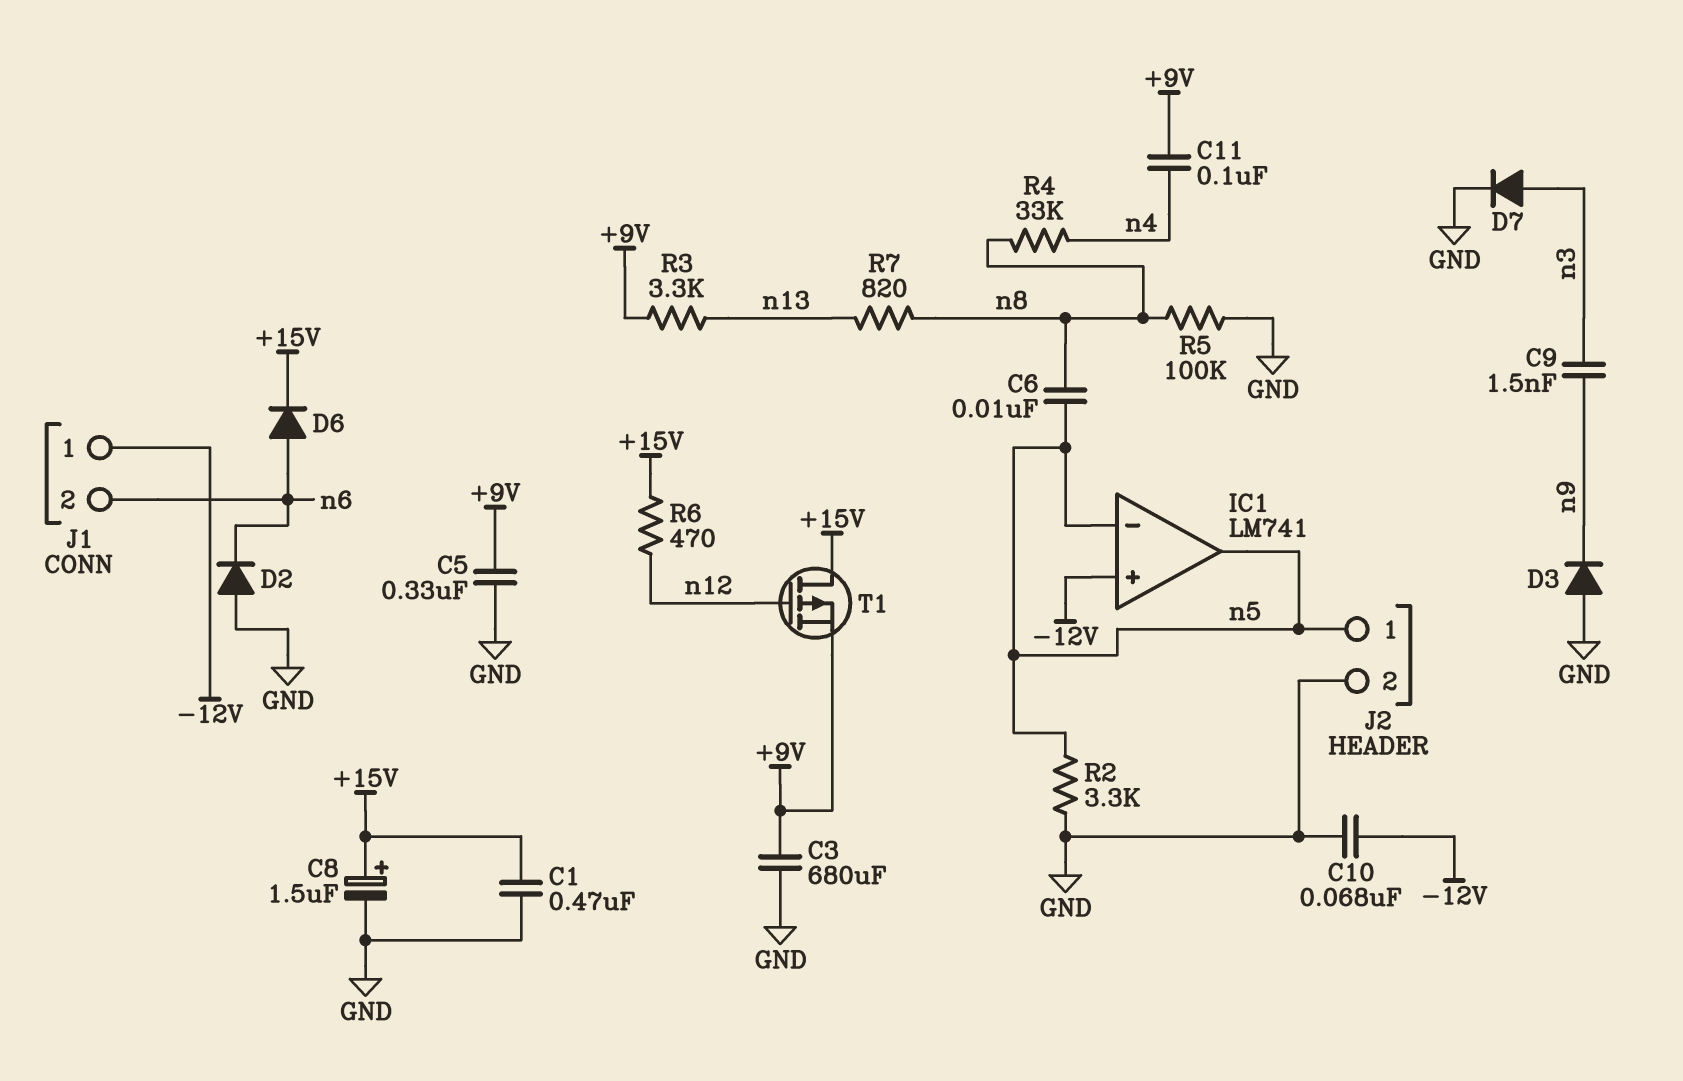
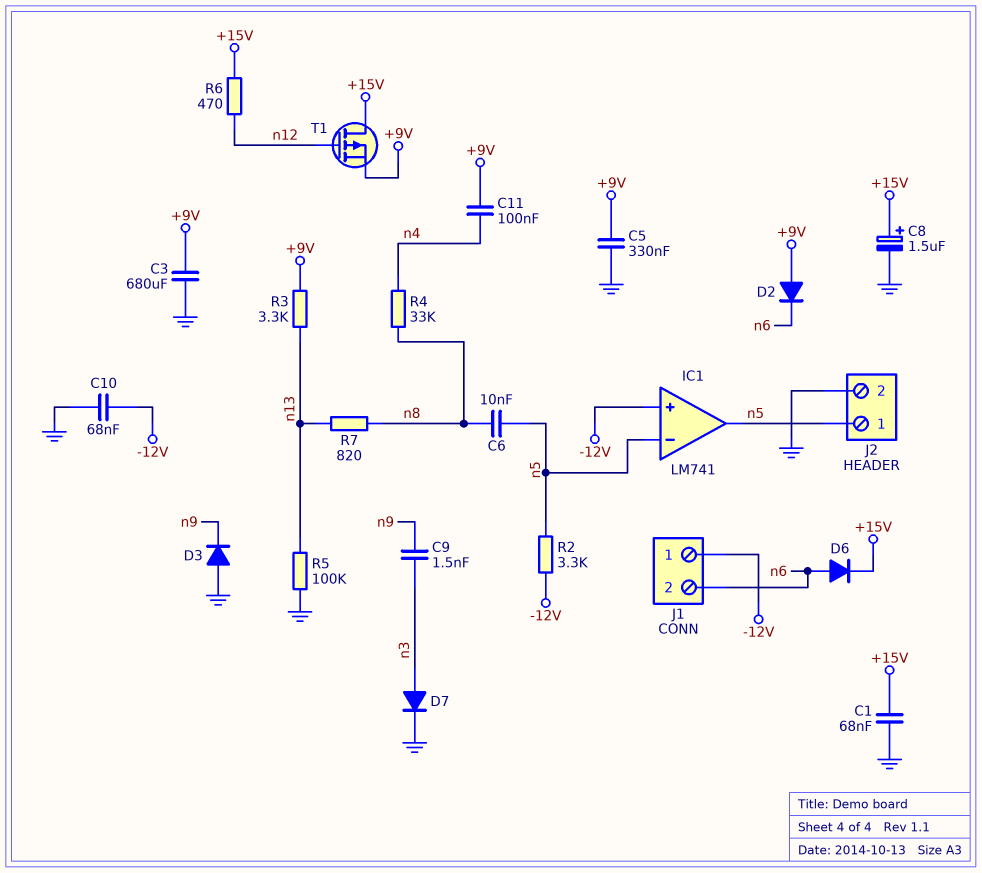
C1: 470nF (+15V, GND) -> 68nF (+15V, GND)
D2: diode (A GND, K n6) -> diode (A +9V, K n6)
R2: 3.3k (GND, n5) -> 3.3k (-12V, n5)
R5: 100k (GND, n8) -> 100k (GND, n13)

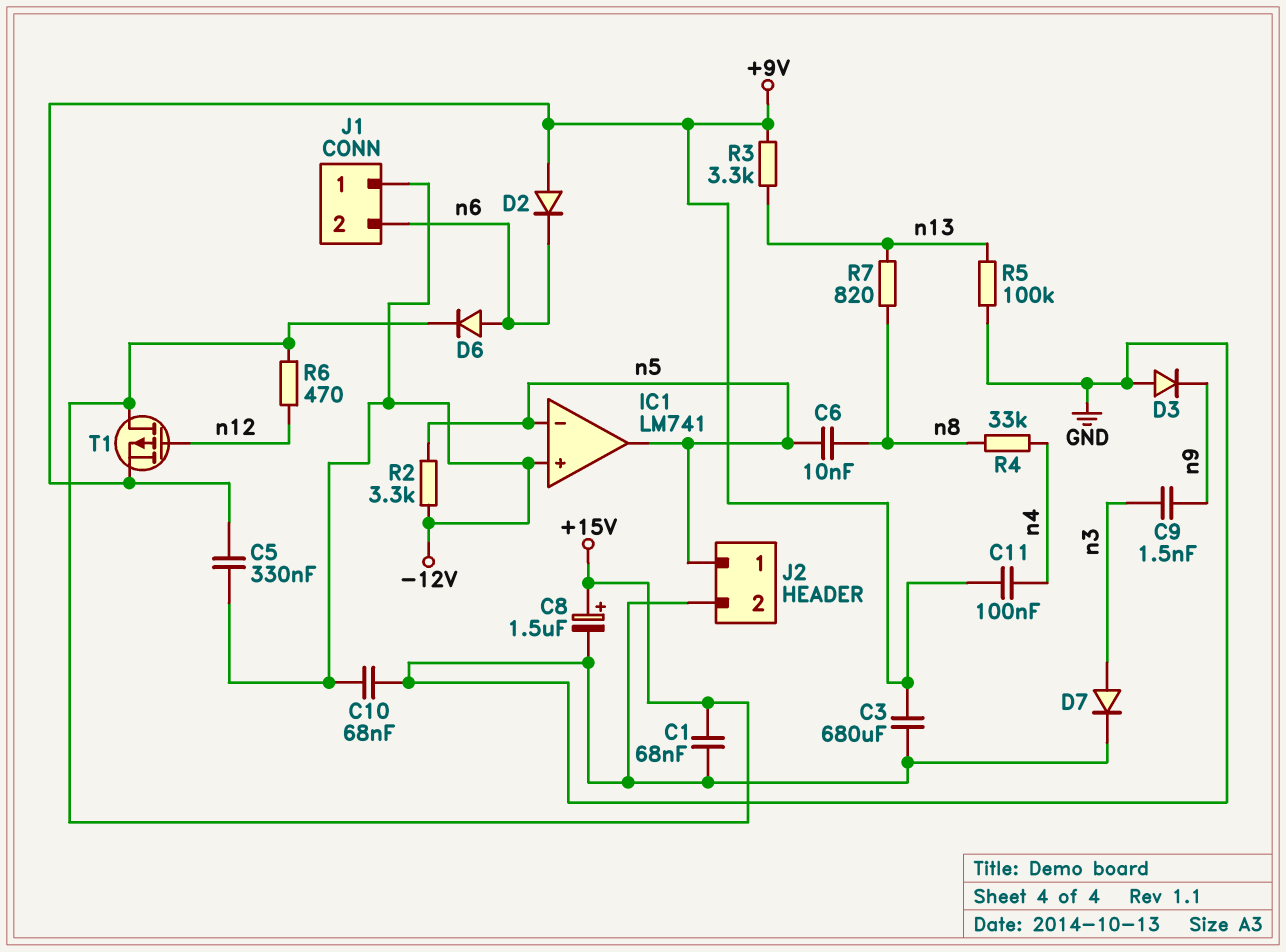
C5: 330nF (+9V, GND) -> 330nF (+9V, -12V)

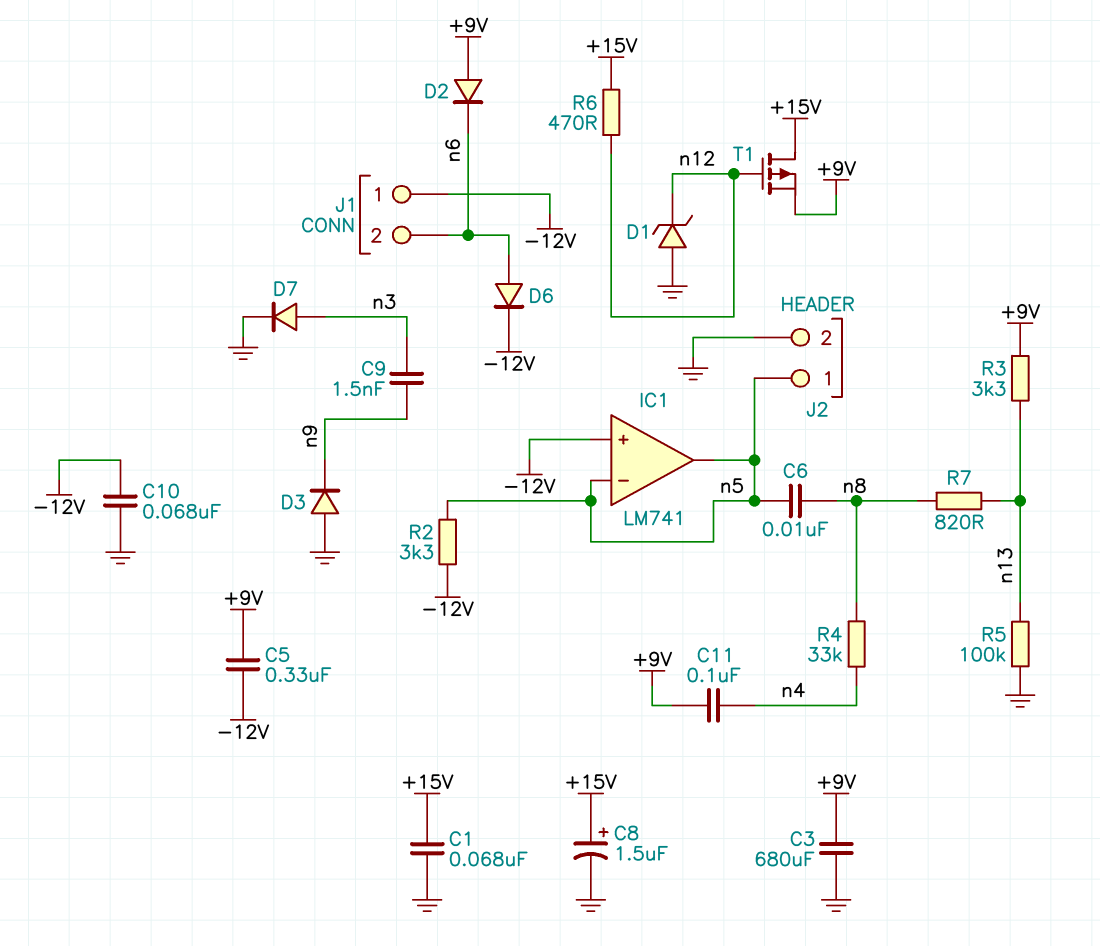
D1: none -> zener (A GND, K n12)
D6: diode (A n6, K +15V) -> diode (A n6, K -12V)

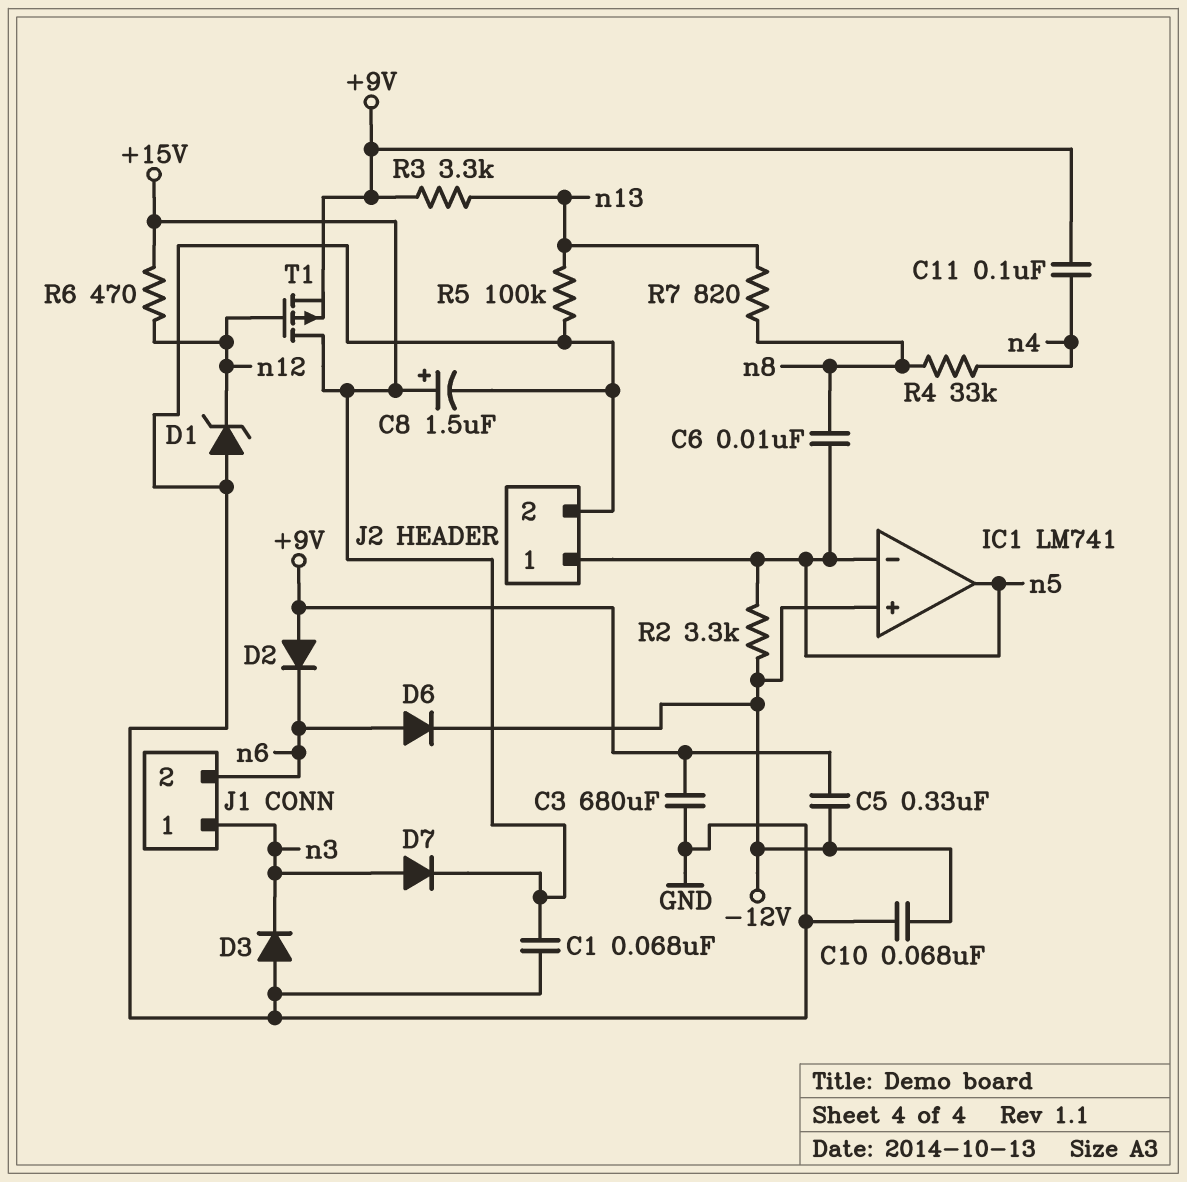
C9: 1.5nF (n3, n9) -> none
D3: diode (A GND, K n9) -> diode (A GND, K n3)
D7: diode (A n3, K GND) -> diode (A n3, K +15V)
J1 pin 1: -12V -> n3

